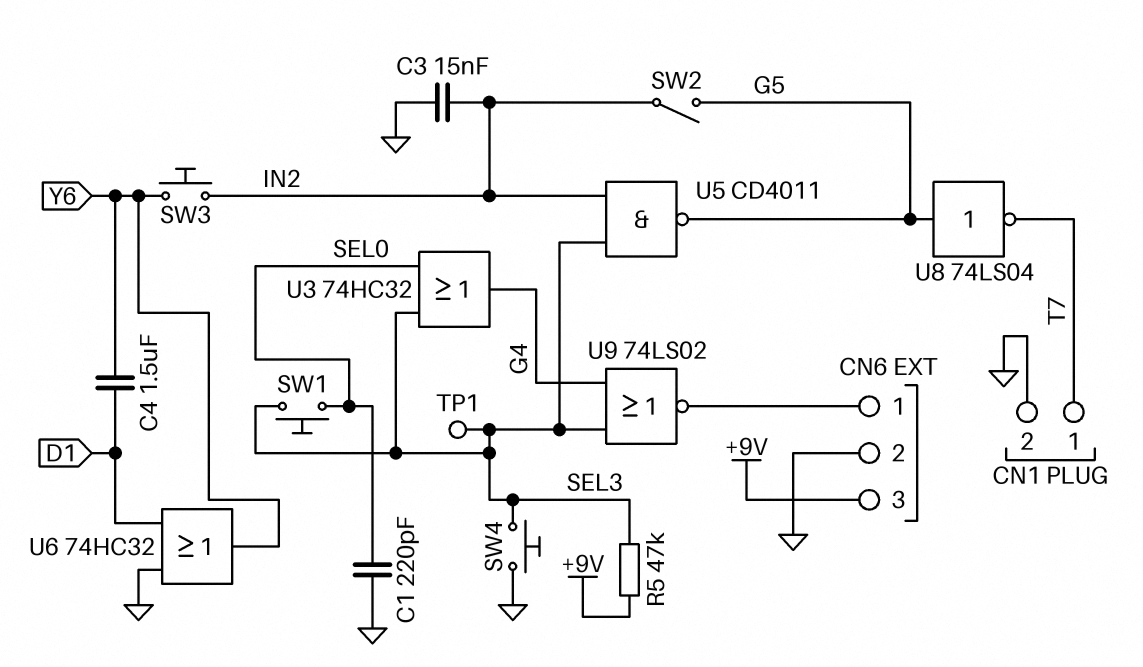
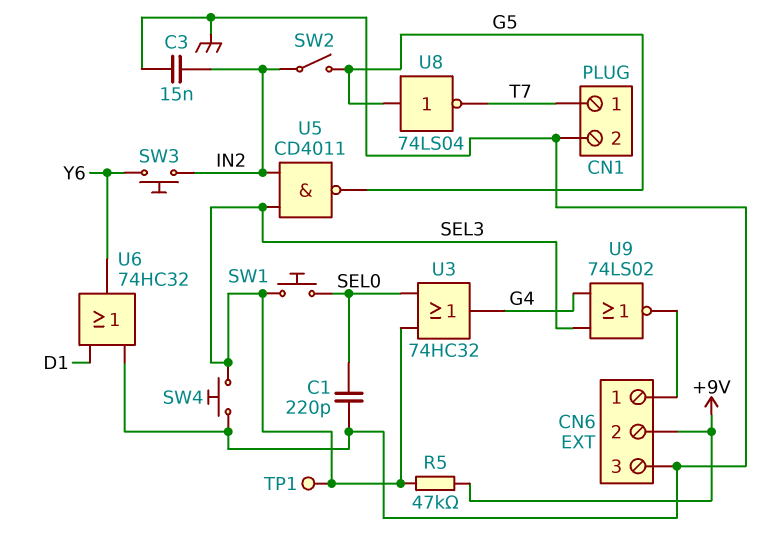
C4: 1.5uF (D1, Y6) -> none
CN6 pin 2: GND -> +9V
CN6 pin 3: +9V -> GND

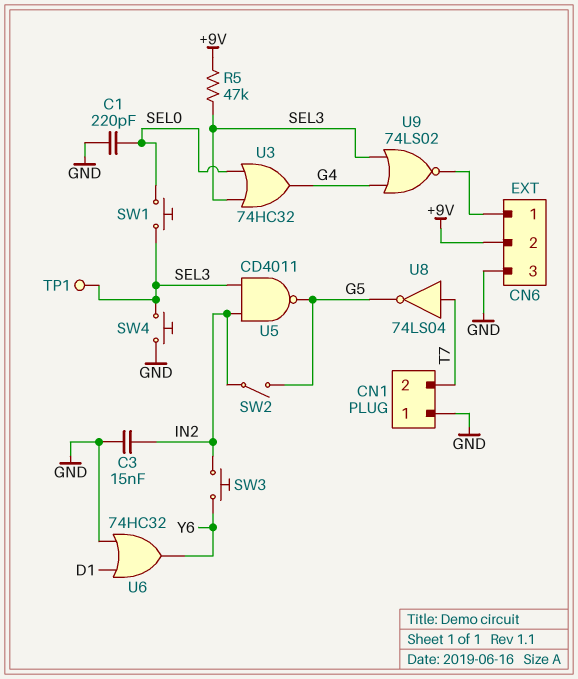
CN1 pin 1: T7 -> GND
CN1 pin 2: GND -> T7
U8: NOT 74LS04 (in G5, out T7) -> NOT 74LS04 (in T7, out G5)

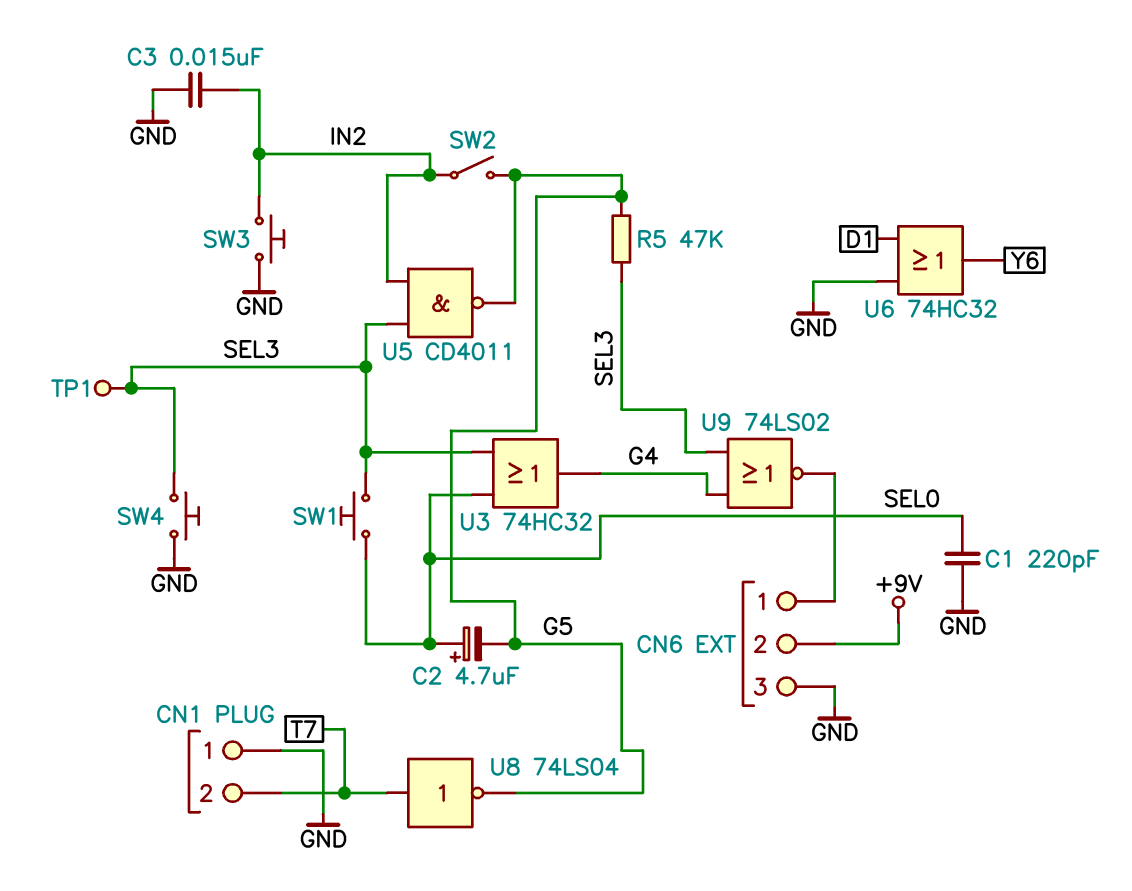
C2: none -> 4.7uF (plus SEL0, minus G5)
R5: 47k (+9V, SEL3) -> 47k (G5, SEL3)
SW3: button (IN2, Y6) -> button (GND, IN2)

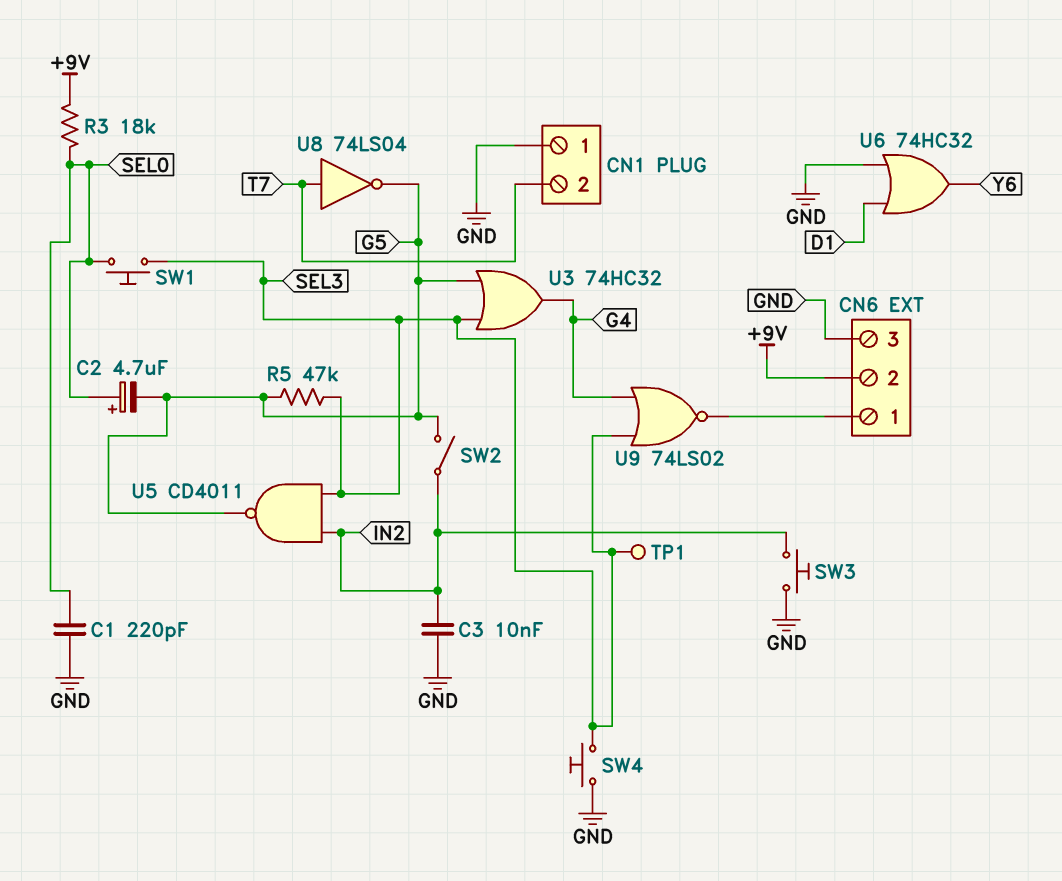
C3: 15nF (GND, IN2) -> 10nF (GND, IN2)
R3: none -> 18k (+9V, SEL0)
U3: OR 74HC32 (in SEL0, in SEL3, out G4) -> OR 74HC32 (in G5, in SEL3, out G4)

